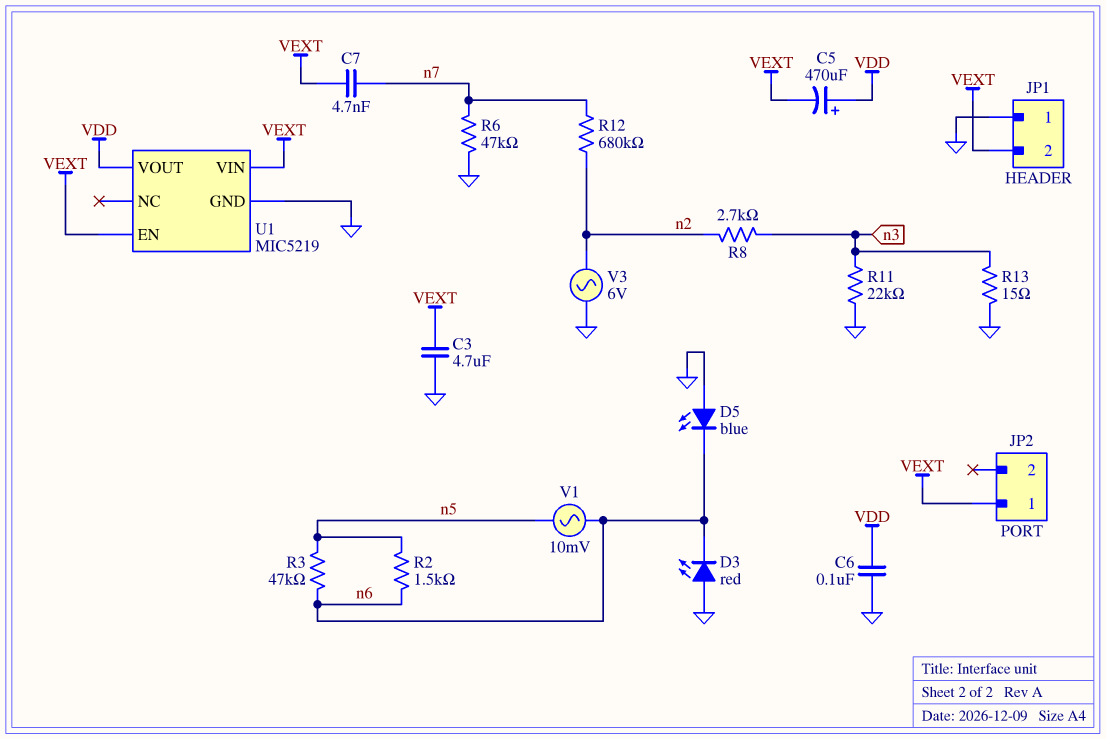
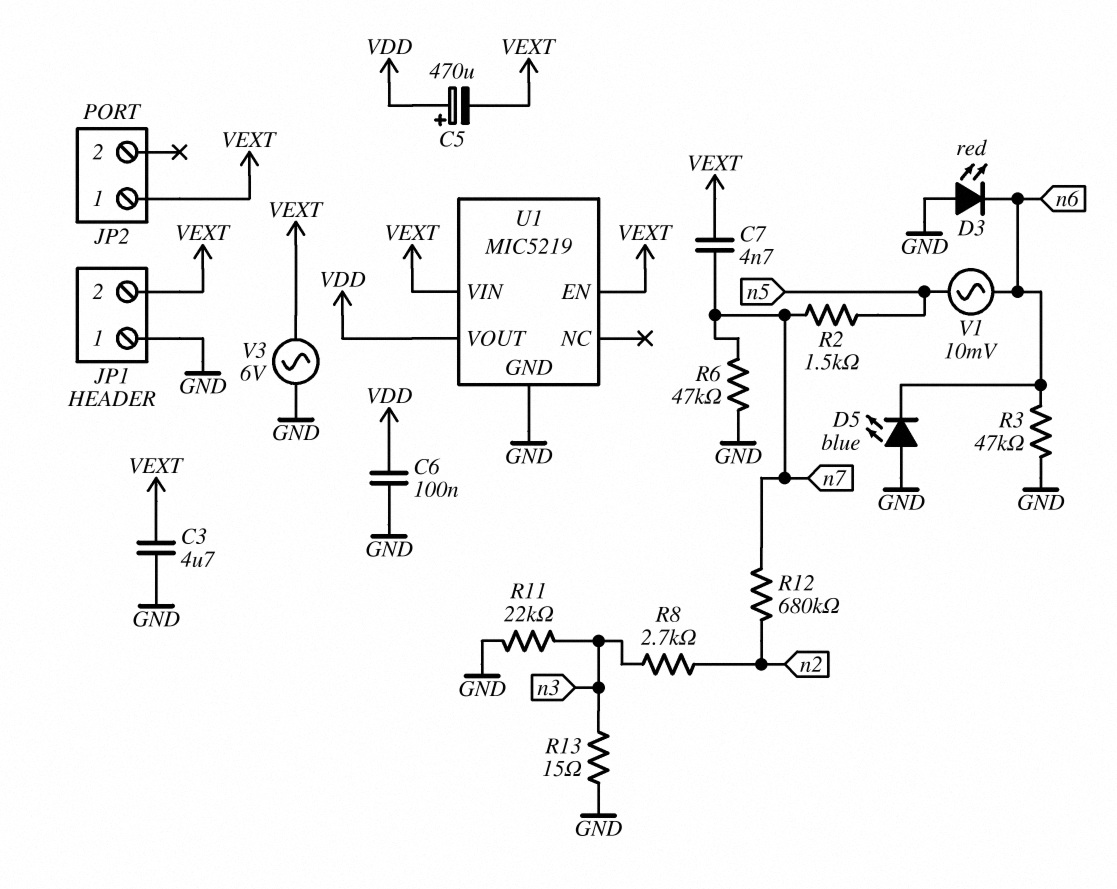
R2: 1.5k (n5, n6) -> 1.5k (n5, n7)
R3: 47k (n5, n6) -> 47k (GND, n6)
V3: AC 6V (GND, n2) -> AC 6V (GND, VEXT)

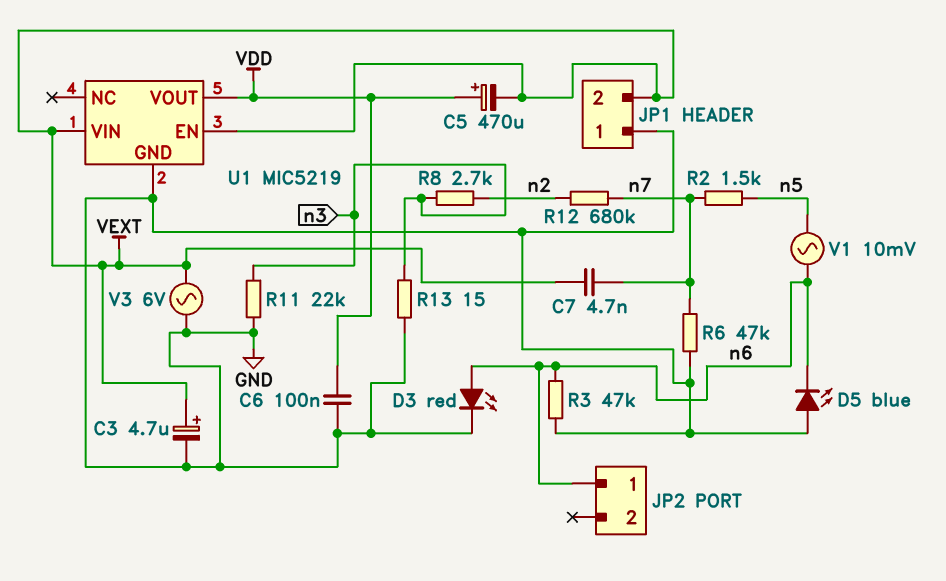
C3: 4.7uF (GND, VEXT) -> 4.7uF (plus VEXT, minus GND)
D3: LED red (A GND, K n6) -> LED red (A n6, K GND)
JP2 pin 1: VEXT -> n6

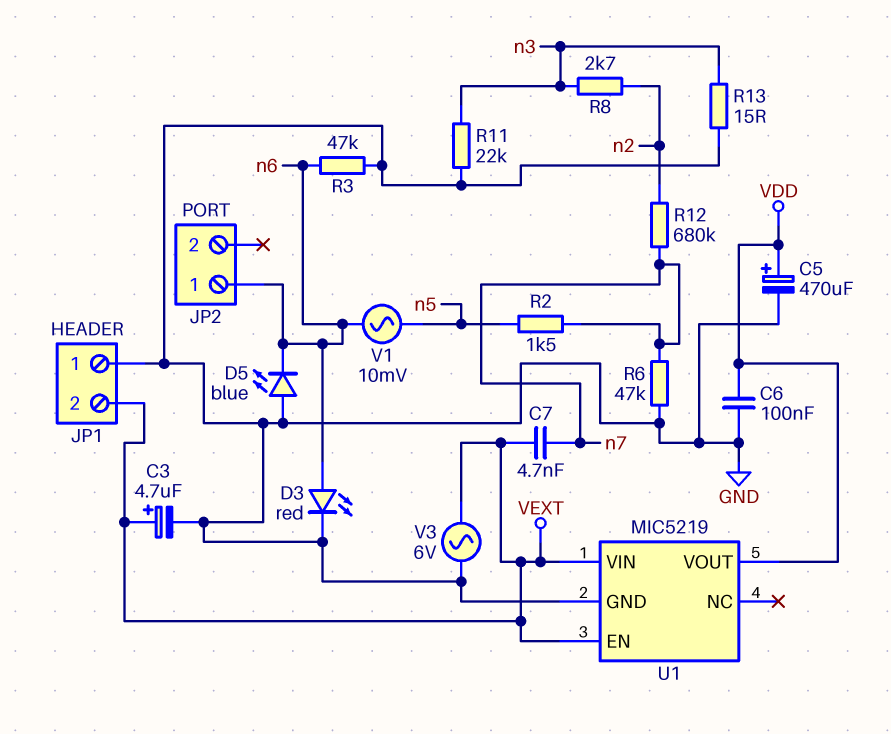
C5: 470uF (plus VDD, minus VEXT) -> 470uF (plus VDD, minus GND)

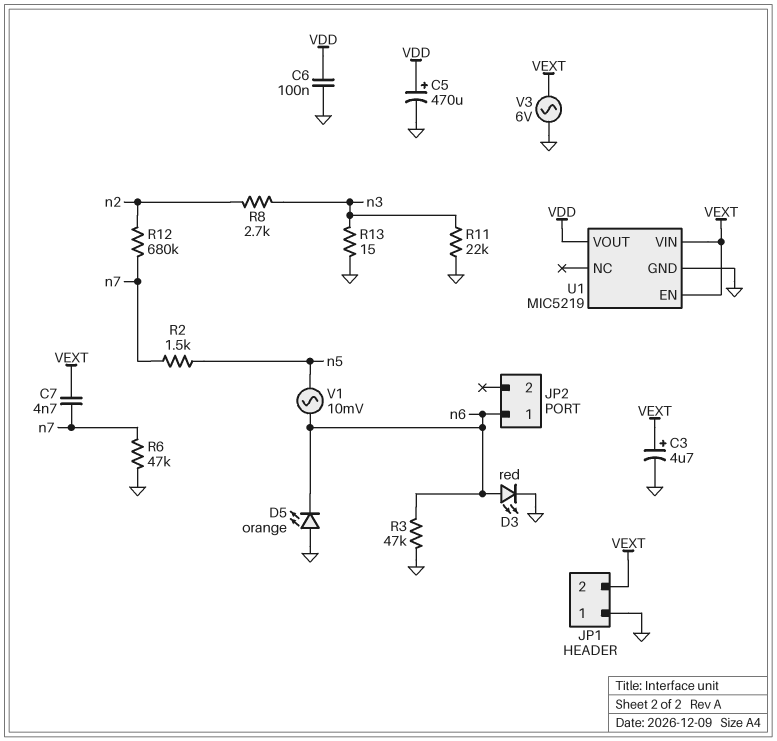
D5: LED blue (A GND, K n6) -> LED orange (A GND, K n6)

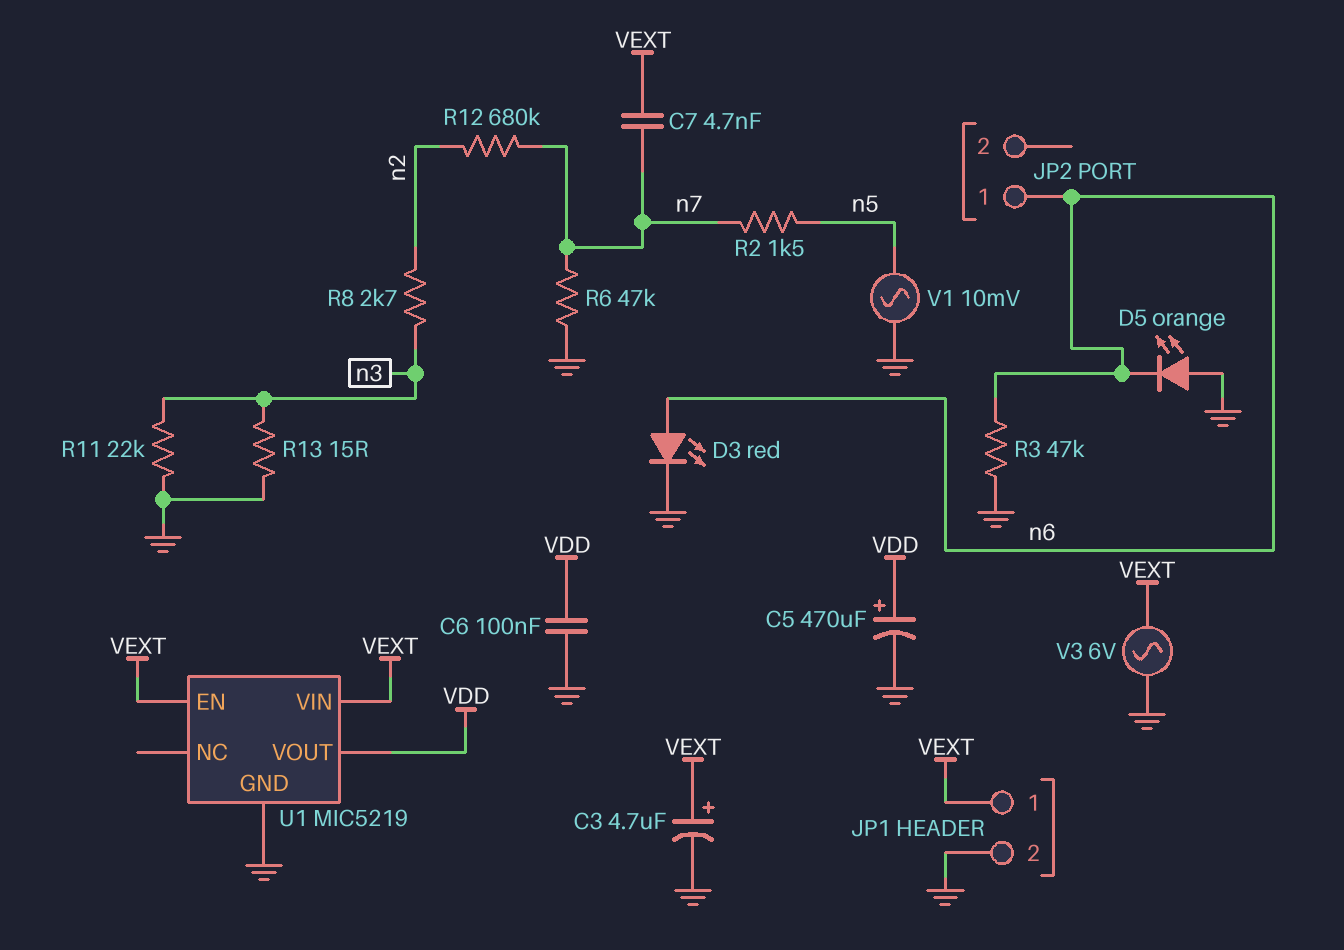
JP1 pin 1: GND -> VEXT
JP1 pin 2: VEXT -> GND
V1: AC 10mV (n5, n6) -> AC 10mV (GND, n5)

